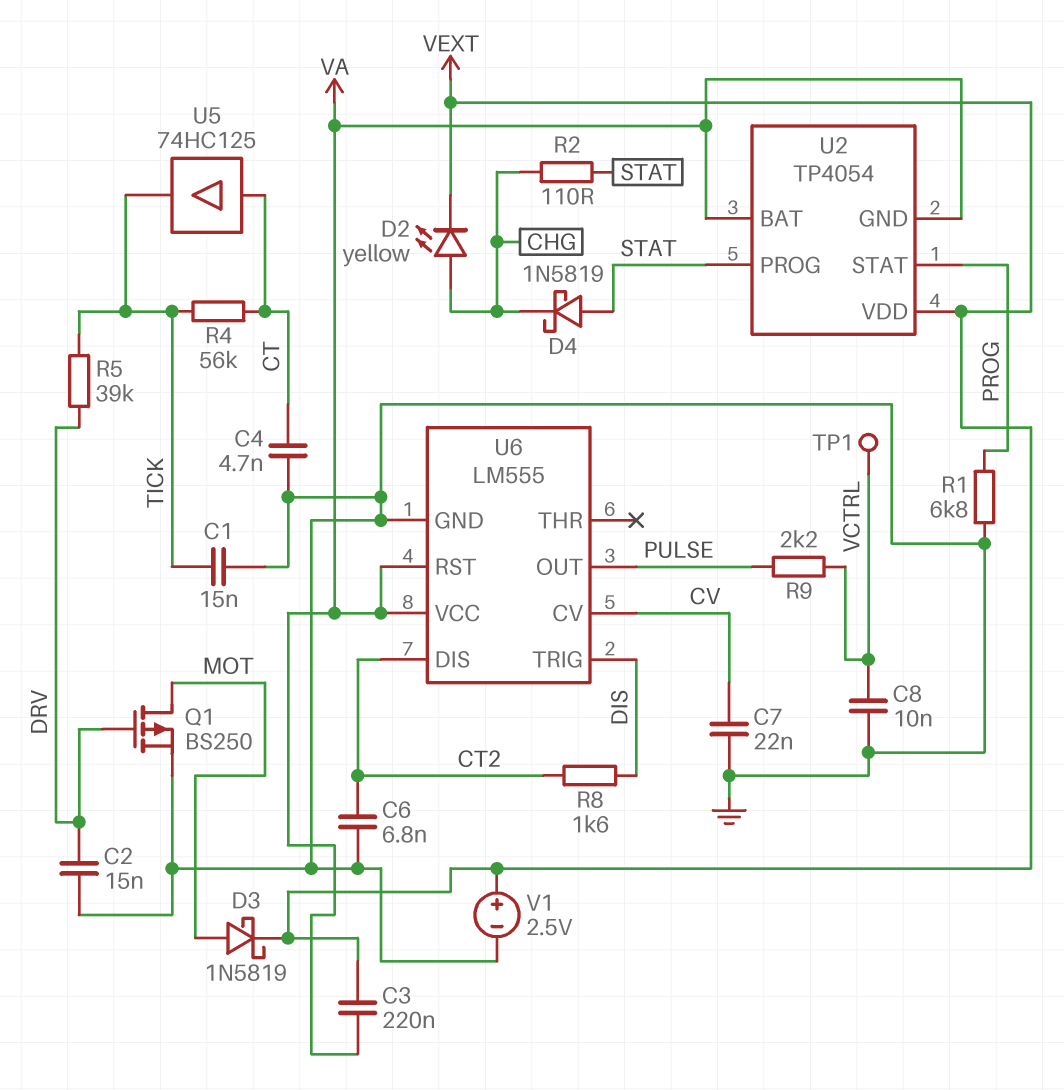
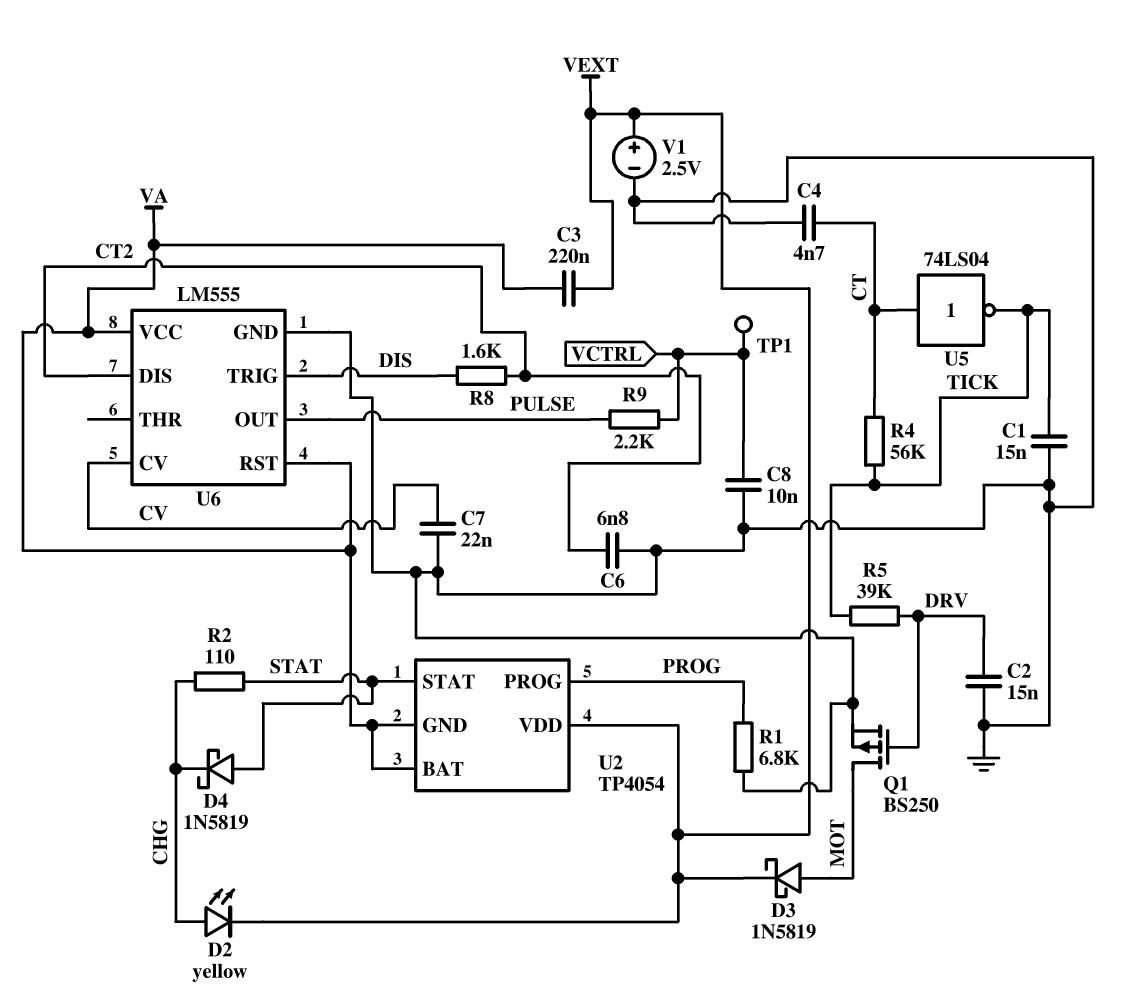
U2 pin PROG: STAT -> PROG
U2 pin STAT: PROG -> STAT
U5: buffer 74HC125 (in CT, out TICK) -> NOT 74LS04 (in CT, out TICK)

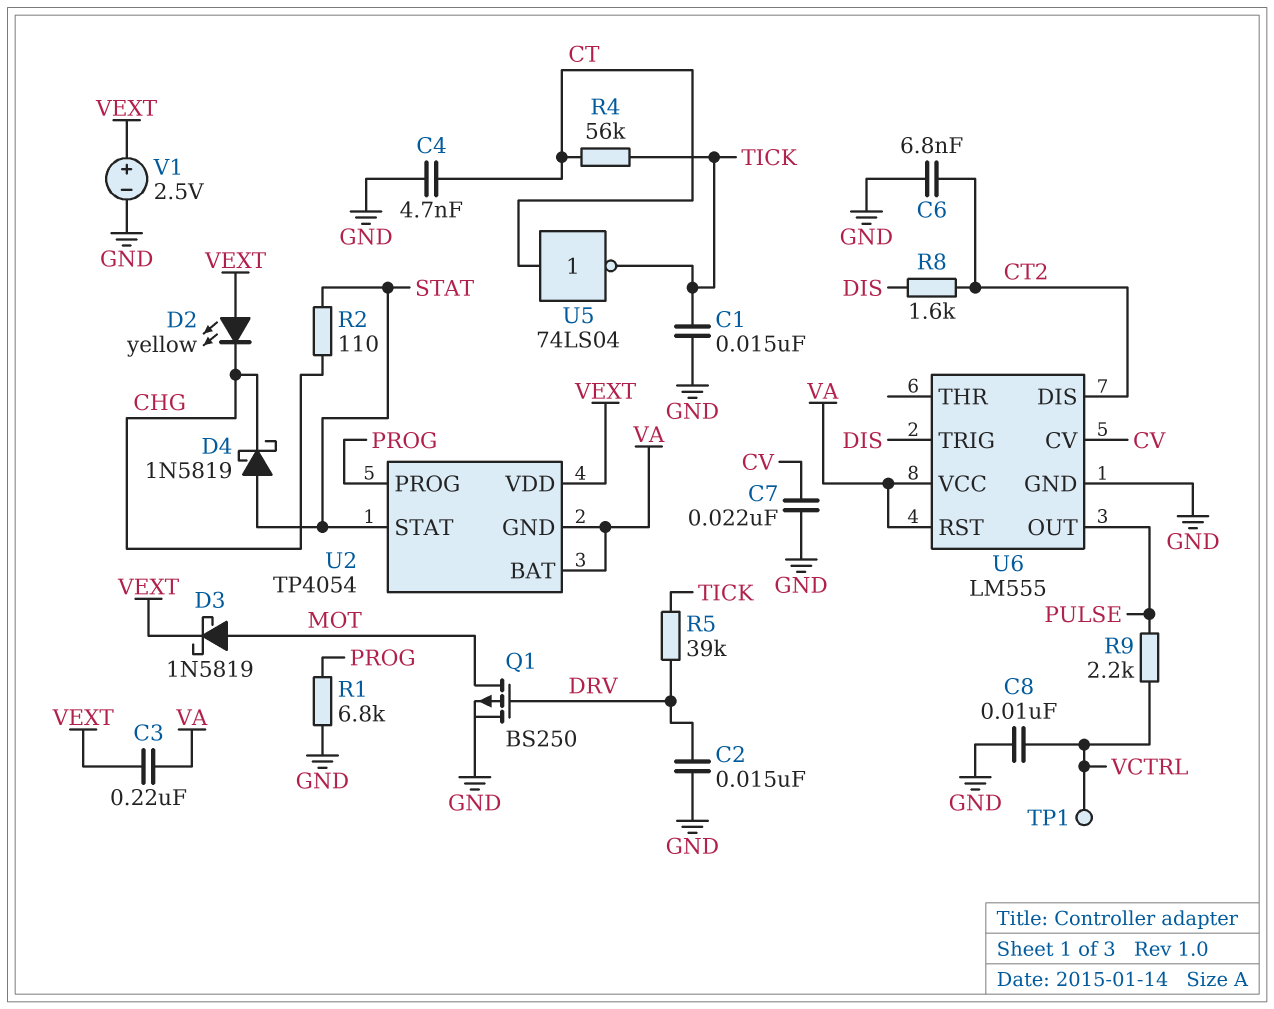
D2: LED yellow (A CHG, K VEXT) -> LED yellow (A VEXT, K CHG)

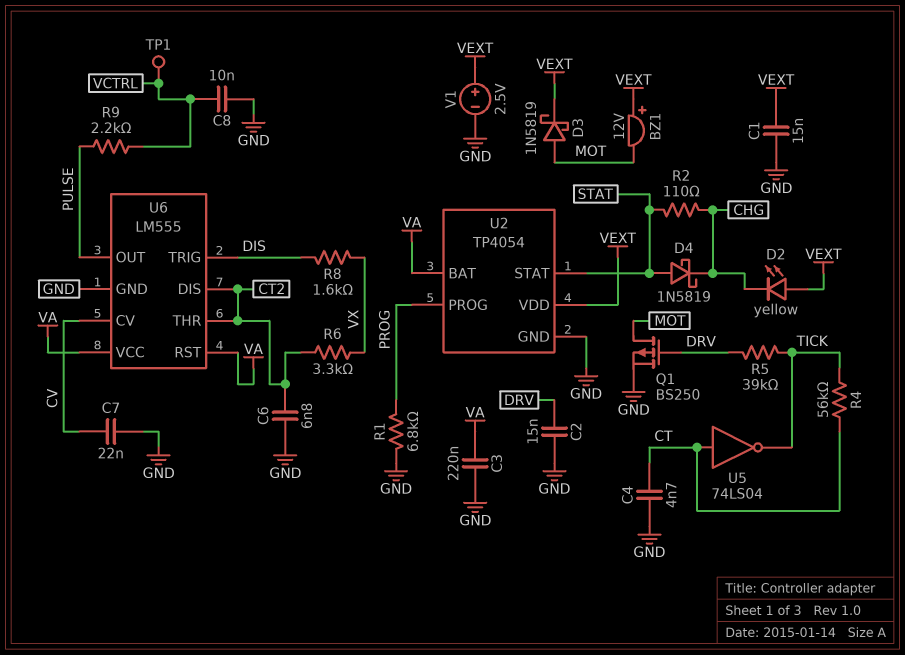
BZ1: none -> buzzer 12V (plus VEXT, minus MOT)
C1: 15nF (GND, TICK) -> 15nF (GND, VEXT)
C3: 220nF (VA, VEXT) -> 220nF (GND, VA)
R6: none -> 3.3k (CT2, VX)
R8: 1.6k (CT2, DIS) -> 1.6k (DIS, VX)
U2 pin GND: VA -> GND
U6 pin THR: none -> CT2

